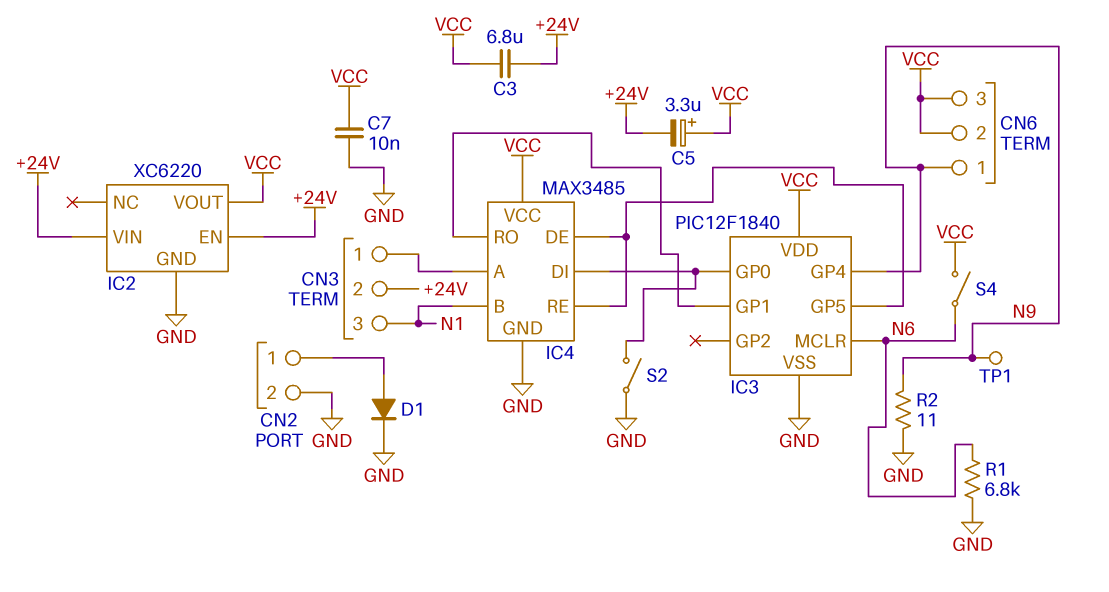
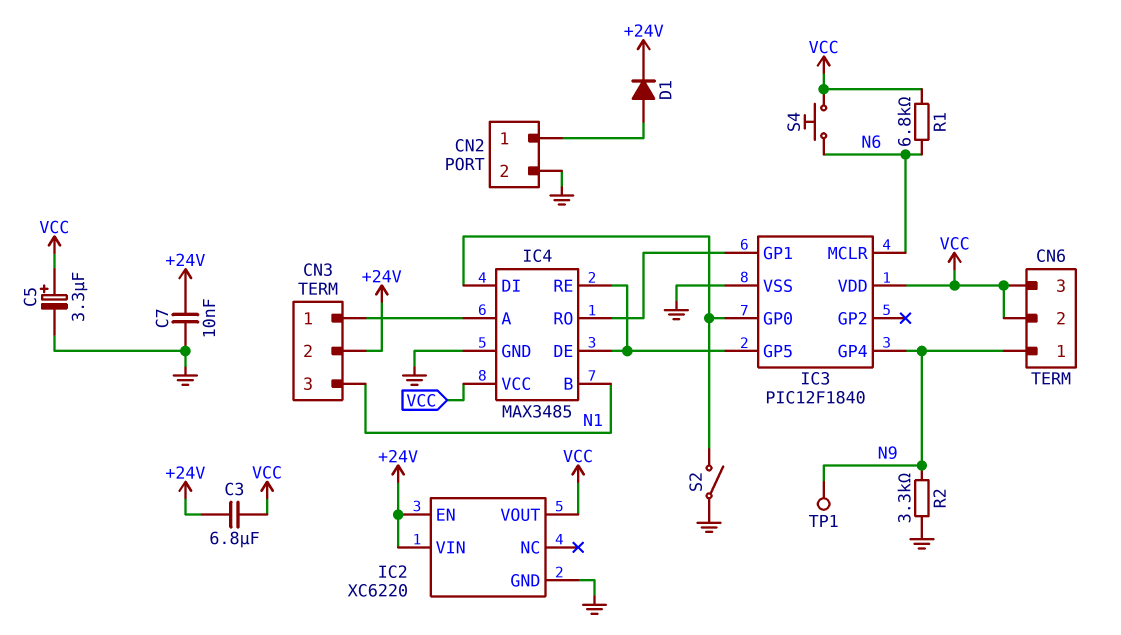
C5: 3.3uF (plus VCC, minus +24V) -> 3.3uF (plus VCC, minus GND)
C7: 10nF (GND, VCC) -> 10nF (+24V, GND)
D1: diode (A CN2/1, K GND) -> diode (A CN2/1, K +24V)
R1: 6.8k (GND, N6) -> 6.8k (N6, VCC)
R2: 11 (GND, N9) -> 3.3k (GND, N9)
S4: switch (N6, VCC) -> button (N6, VCC)

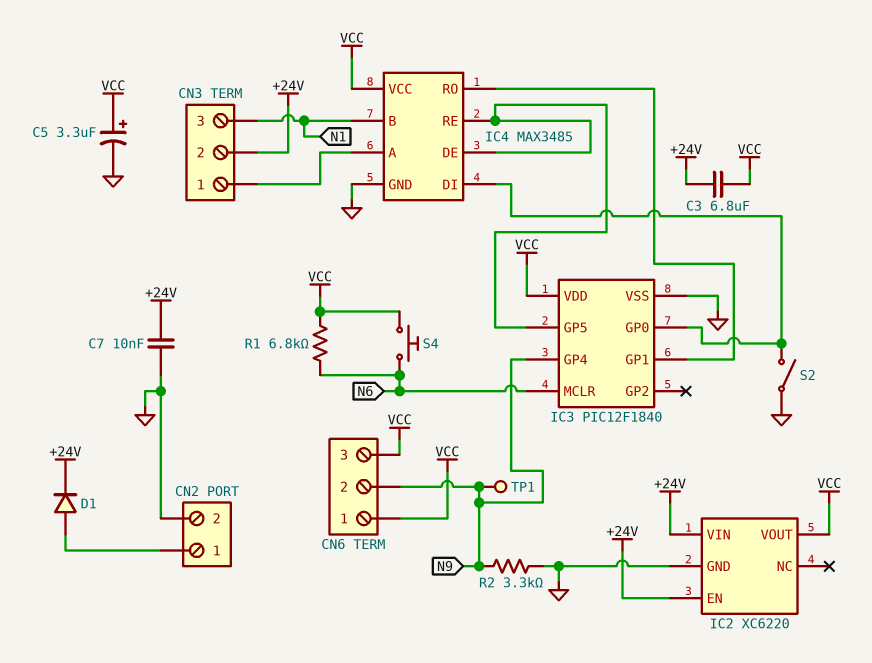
CN6 pin 1: N9 -> VCC
CN6 pin 2: VCC -> N9

